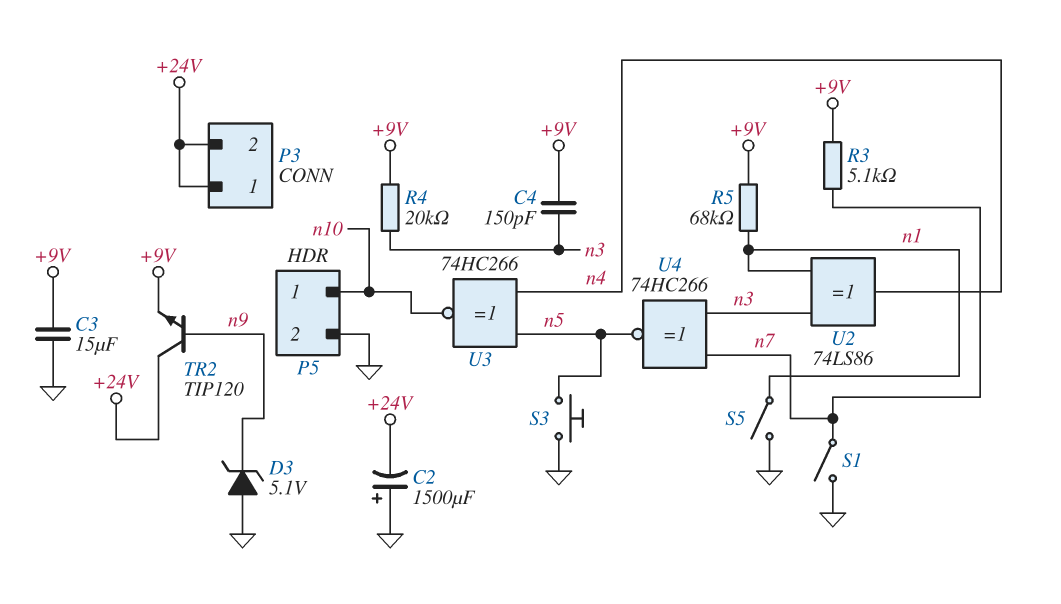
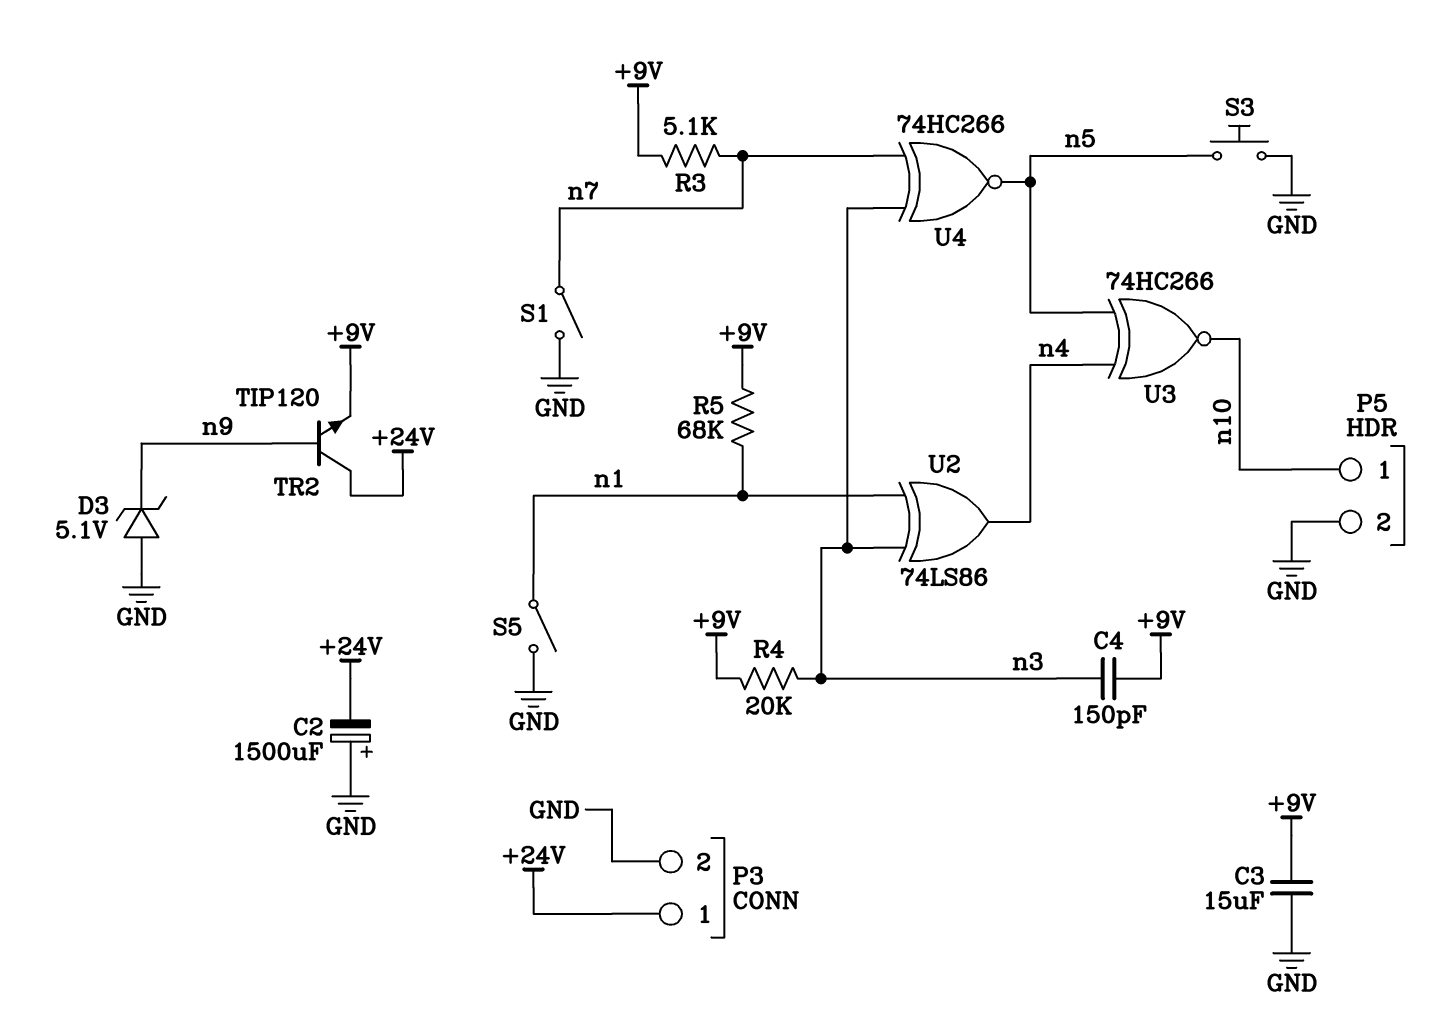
P3 pin 2: +24V -> GND

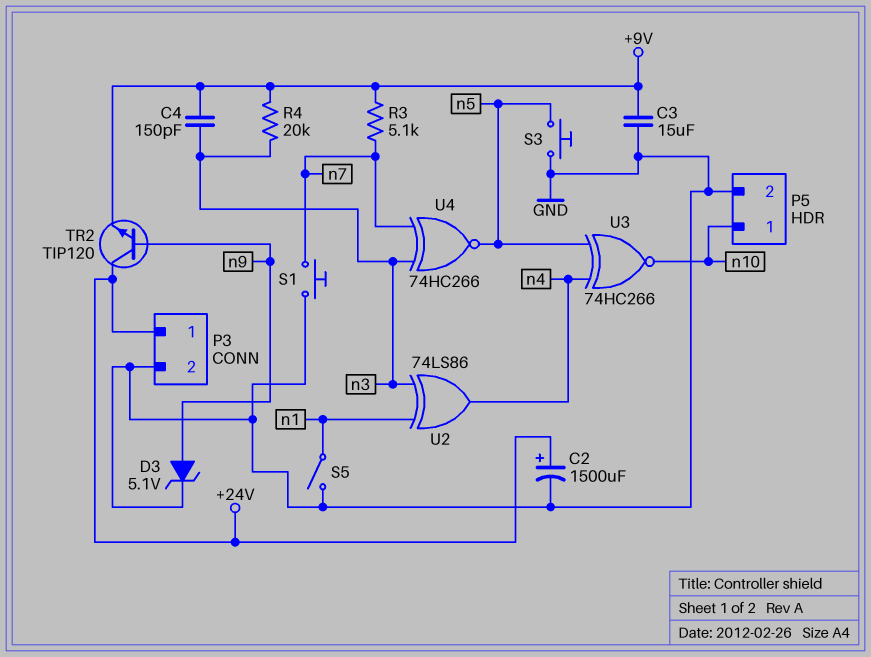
C2: 1500uF (plus GND, minus +24V) -> 1500uF (plus +24V, minus GND)
D3: zener 5.1V (A GND, K n9) -> zener 5.1V (A n9, K GND)
R5: 68k (+9V, n1) -> none
S1: switch (GND, n7) -> button (GND, n7)

